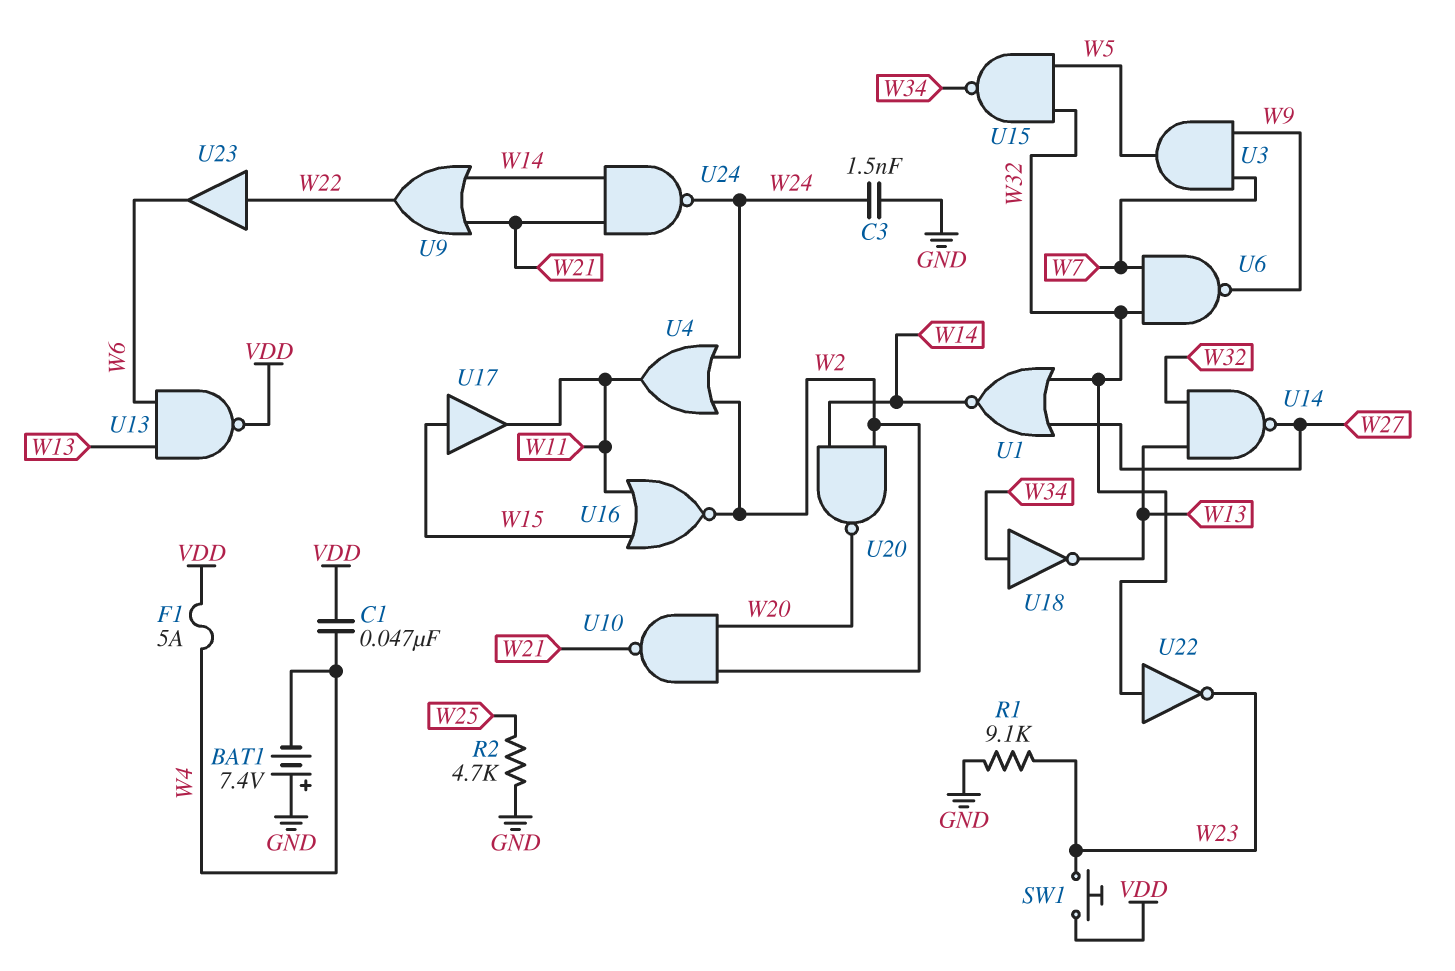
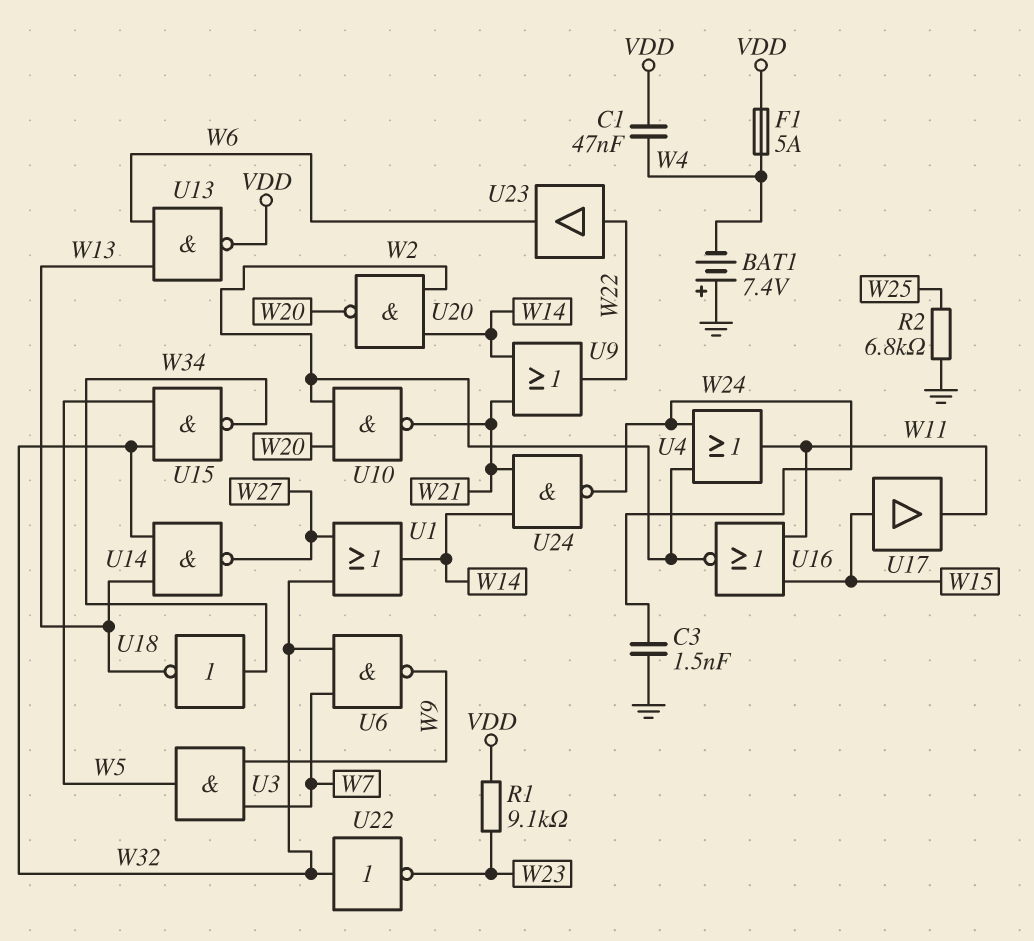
R1: 9.1k (GND, W23) -> 9.1k (VDD, W23)
R2: 4.7k (GND, W25) -> 6.8k (GND, W25)
SW1: button (VDD, W23) -> none
U1: NOR (in W27, in W32, out W14) -> OR (in W27, in W32, out W14)

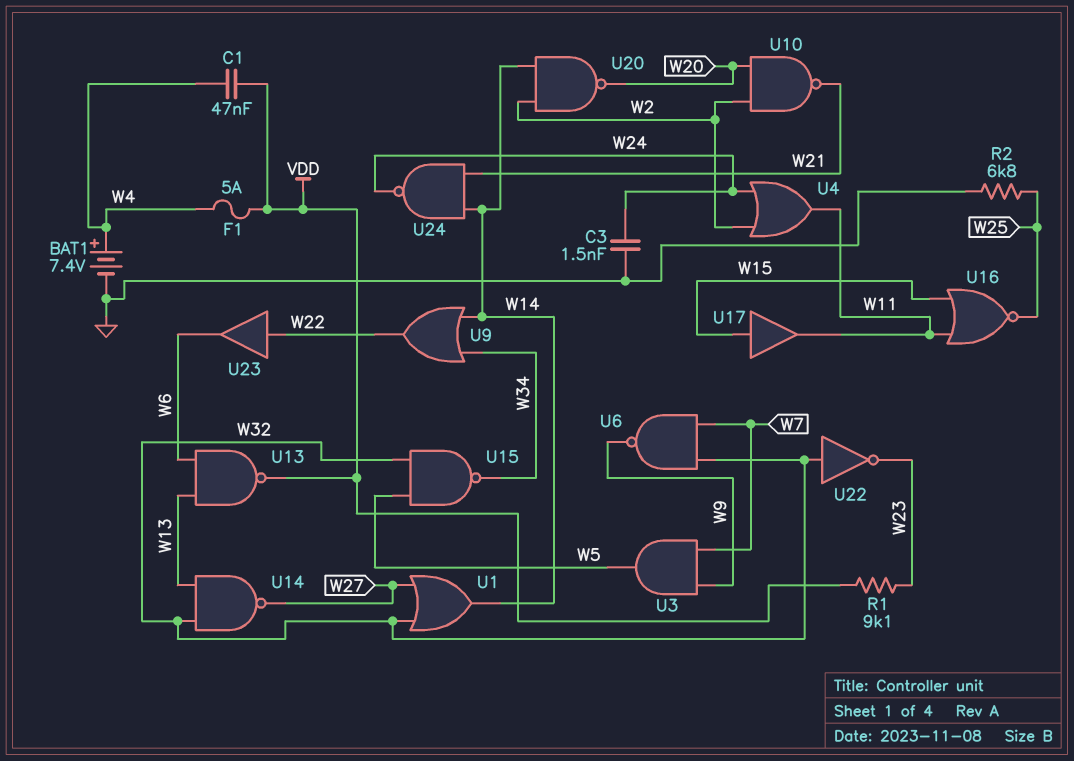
BAT1: 7.4V (plus GND, minus W4) -> 7.4V (plus W4, minus GND)
U9: OR (in W14, in W21, out W22) -> OR (in W14, in W34, out W22)
U16: NOR (in W11, in W15, out W2) -> NOR (in W11, in W15, out W25)
U18: NOT (in W34, out W13) -> none

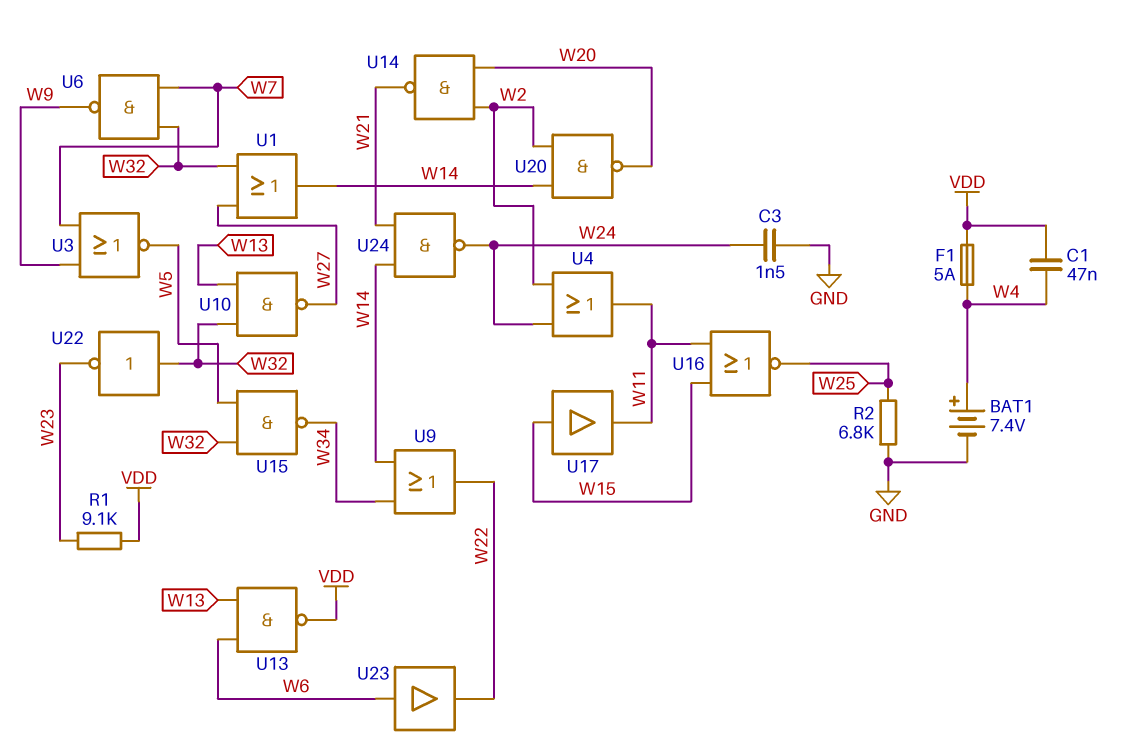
U3: AND (in W7, in W9, out W5) -> NOR (in W7, in W9, out W5)
U10: NAND (in W2, in W20, out W21) -> NAND (in W13, in W32, out W27)
U14: NAND (in W13, in W32, out W27) -> NAND (in W2, in W20, out W21)
U23: buffer (in W22, out W6) -> buffer (in W6, out W22)

